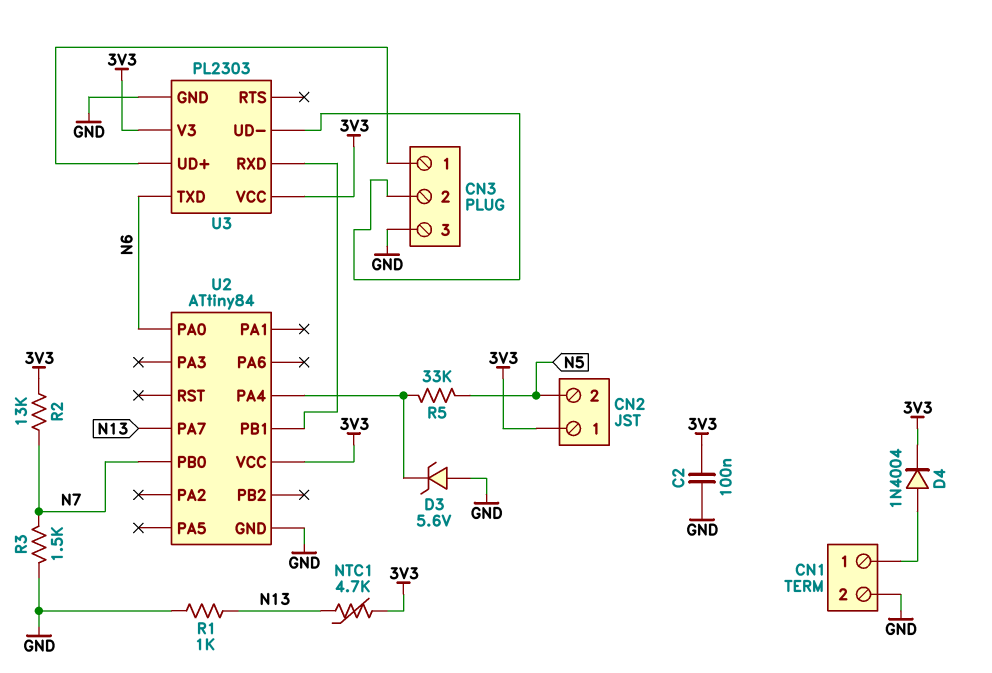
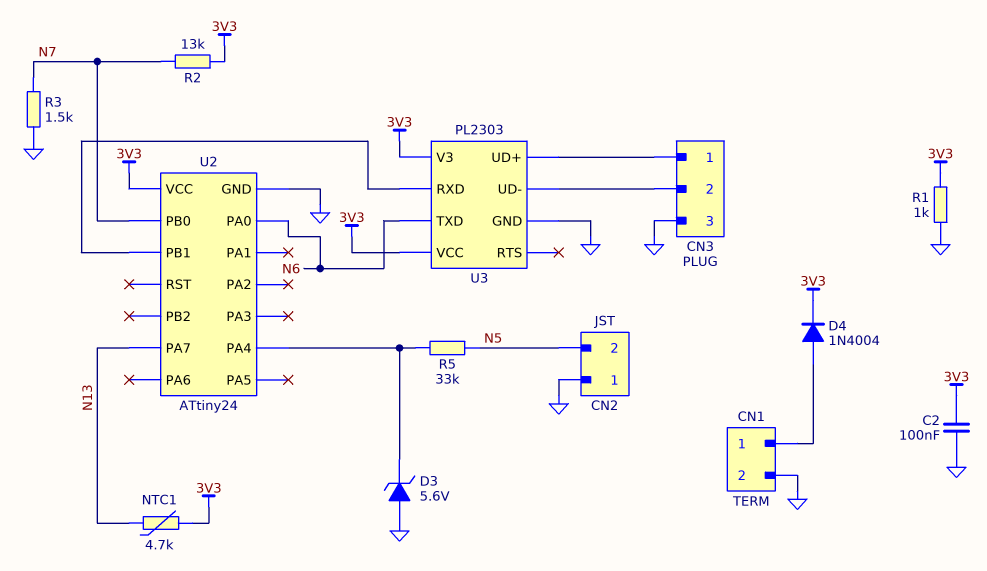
CN2 pin 1: 3V3 -> GND
R1: 1k (GND, N13) -> 1k (3V3, GND)
U2: ATtiny84 -> ATtiny24

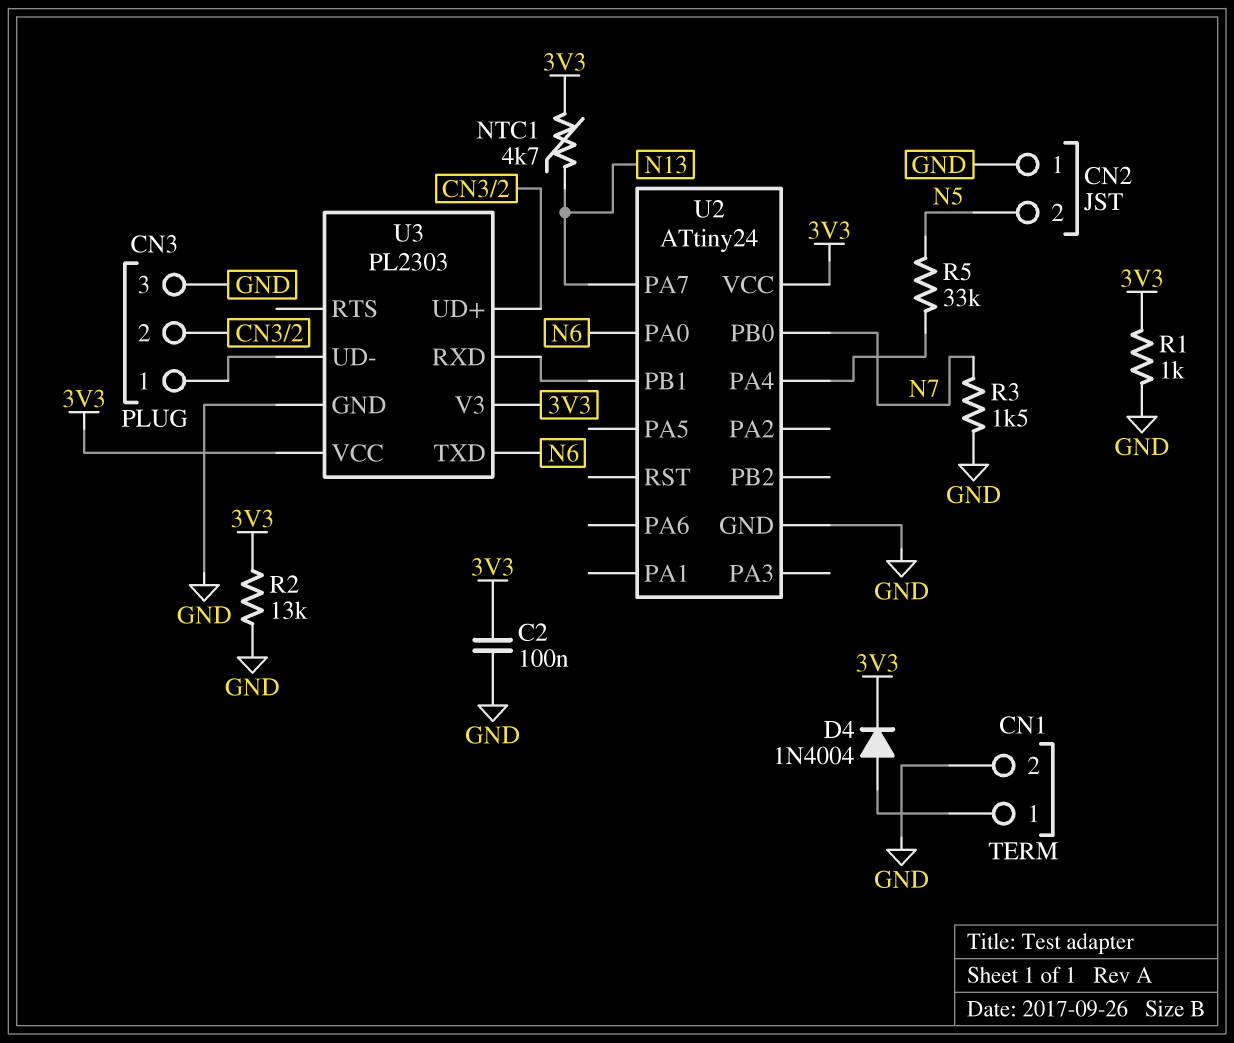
D3: zener 5.6V (A GND, K U2/PA4) -> none
R2: 13k (3V3, N7) -> 13k (3V3, GND)
U3 pin UD+: CN3/1 -> CN3/2
U3 pin UD-: CN3/2 -> CN3/1

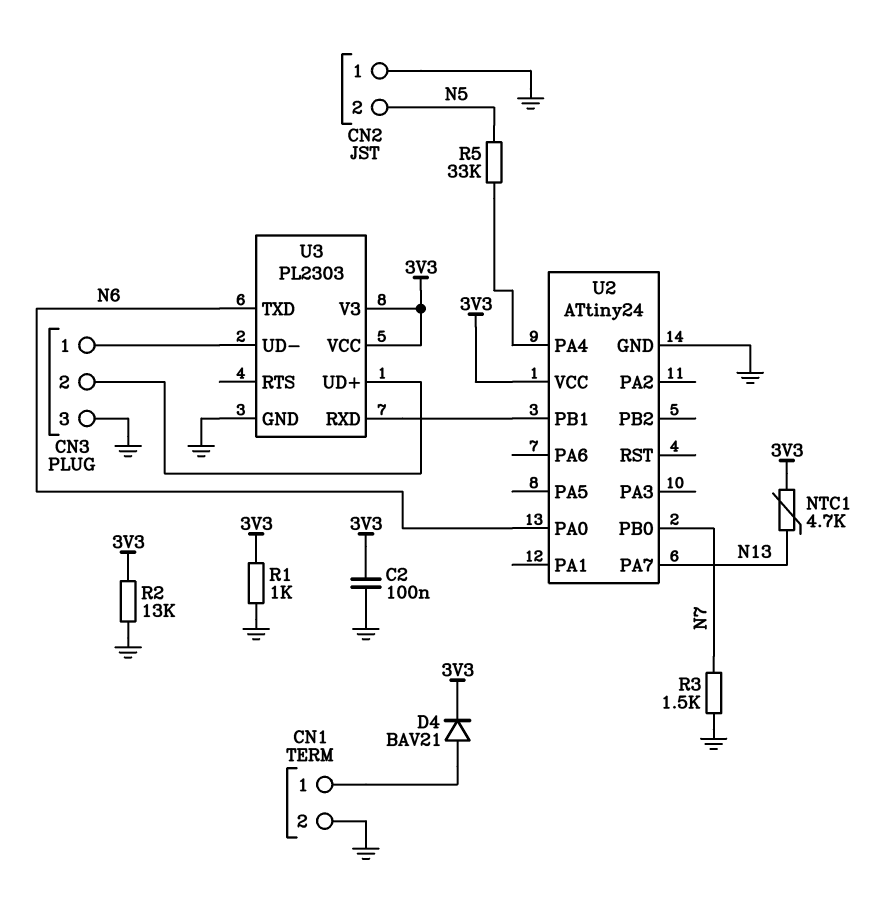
D4: diode 1N4004 (A CN1/1, K 3V3) -> diode BAV21 (A CN1/1, K 3V3)

